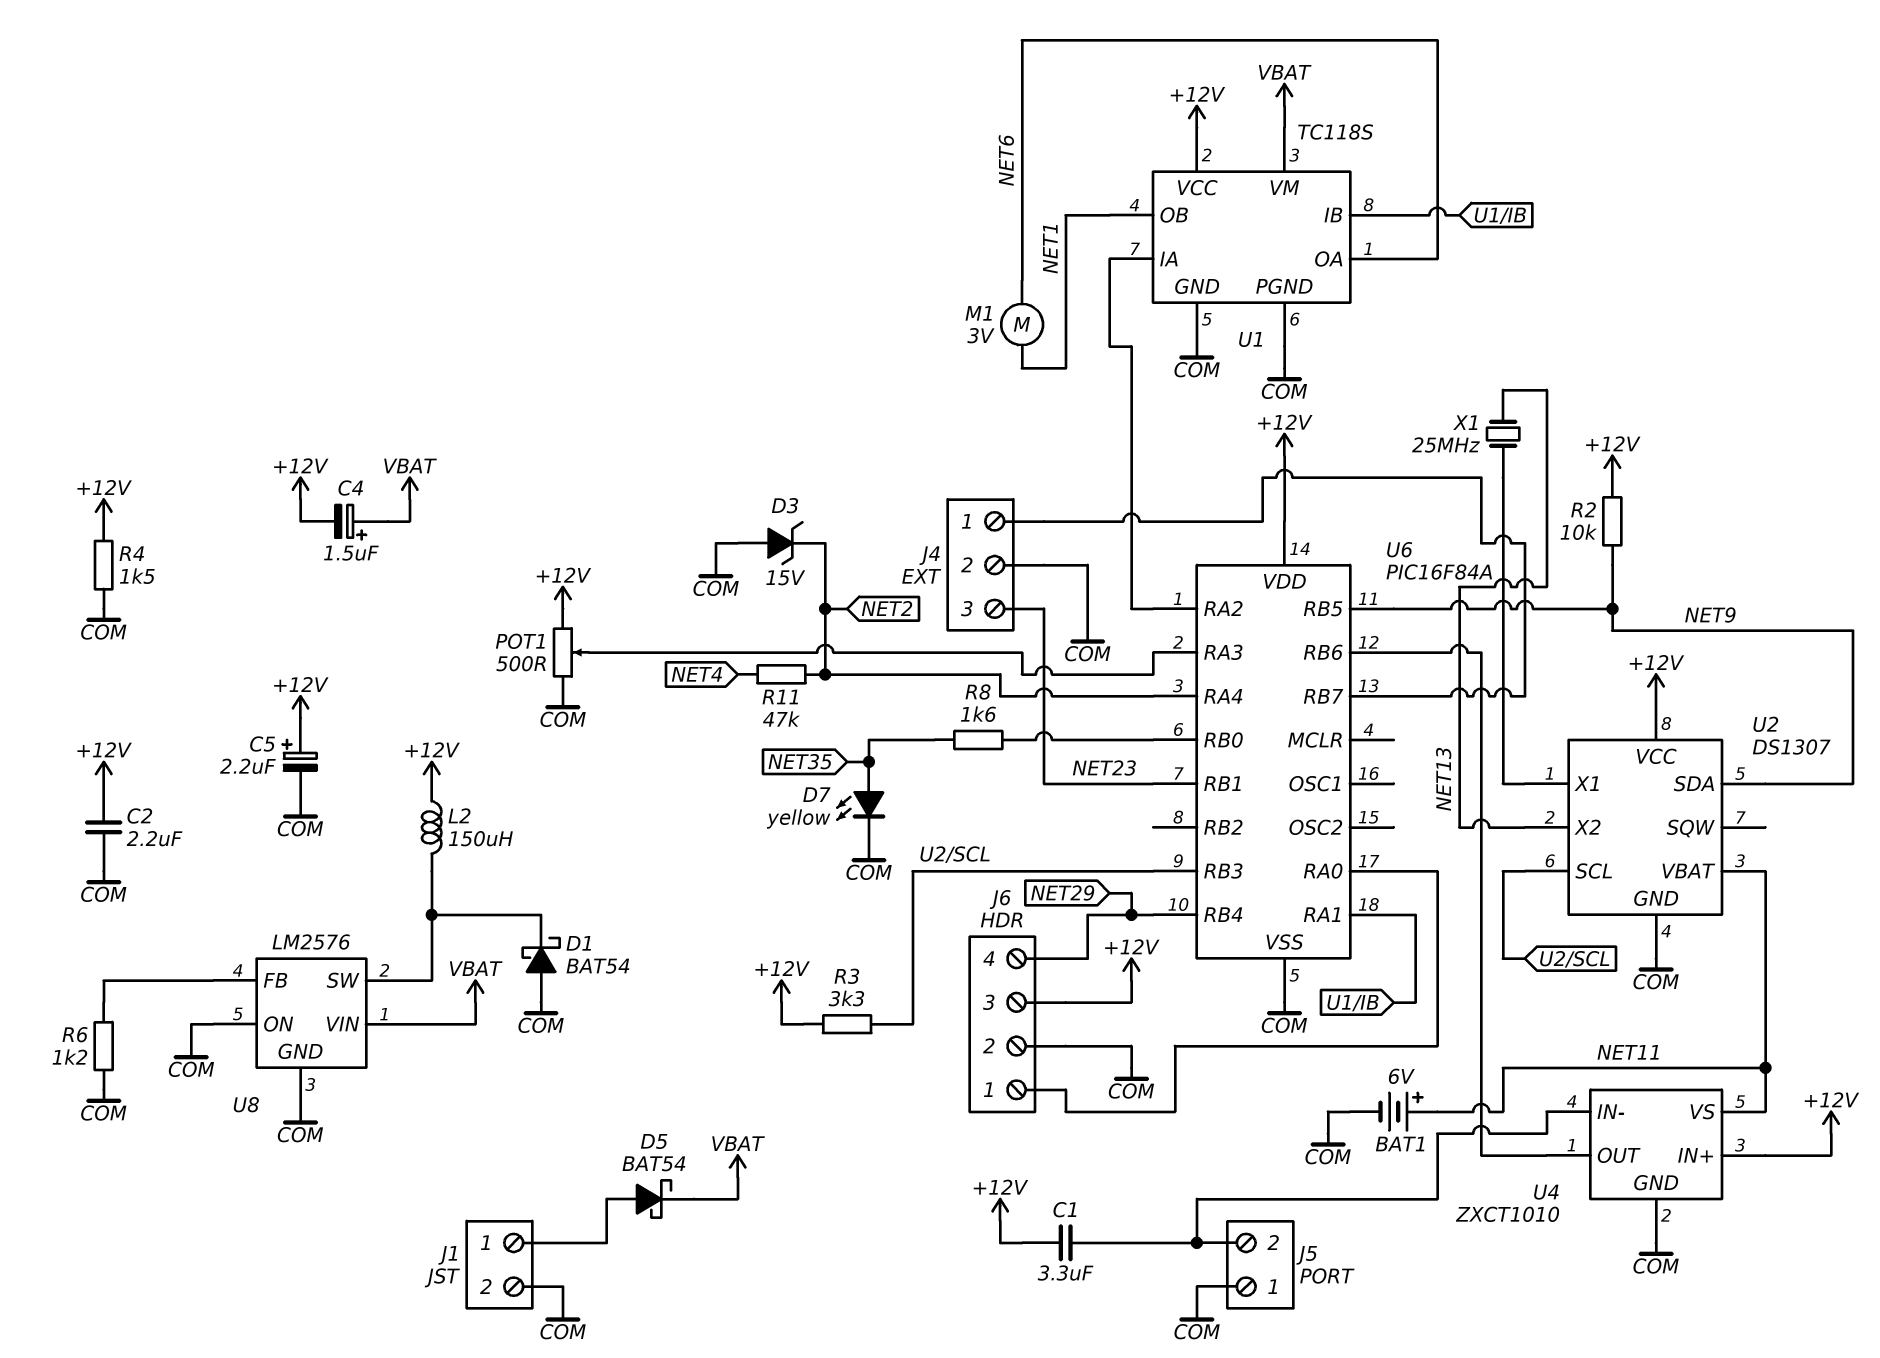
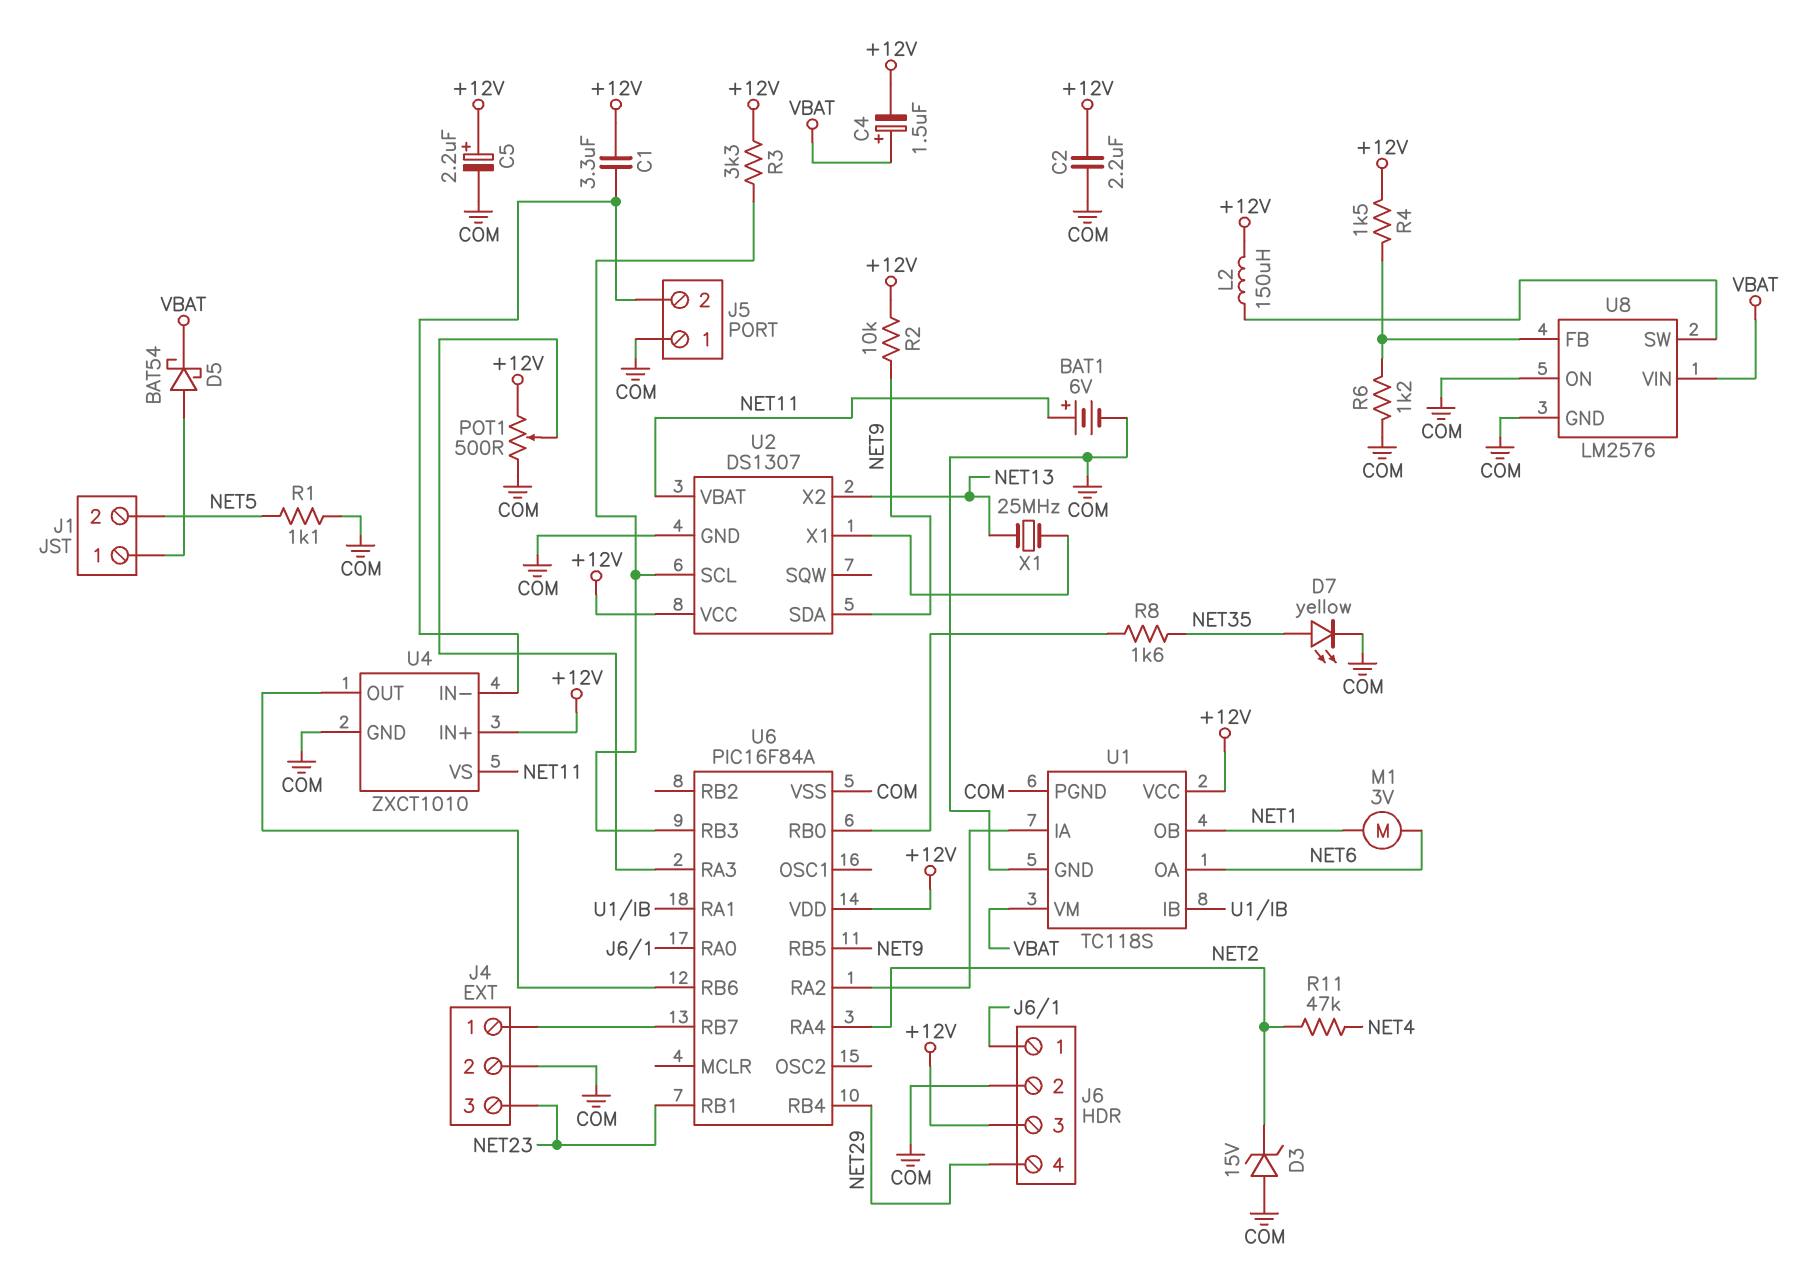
D1: schottky BAT54 (A COM, K U8/SW) -> none
J1 pin 2: COM -> NET5
R1: none -> 1.1k (COM, NET5)
R4: 1.5k (+12V, COM) -> 1.5k (+12V, U8/FB)

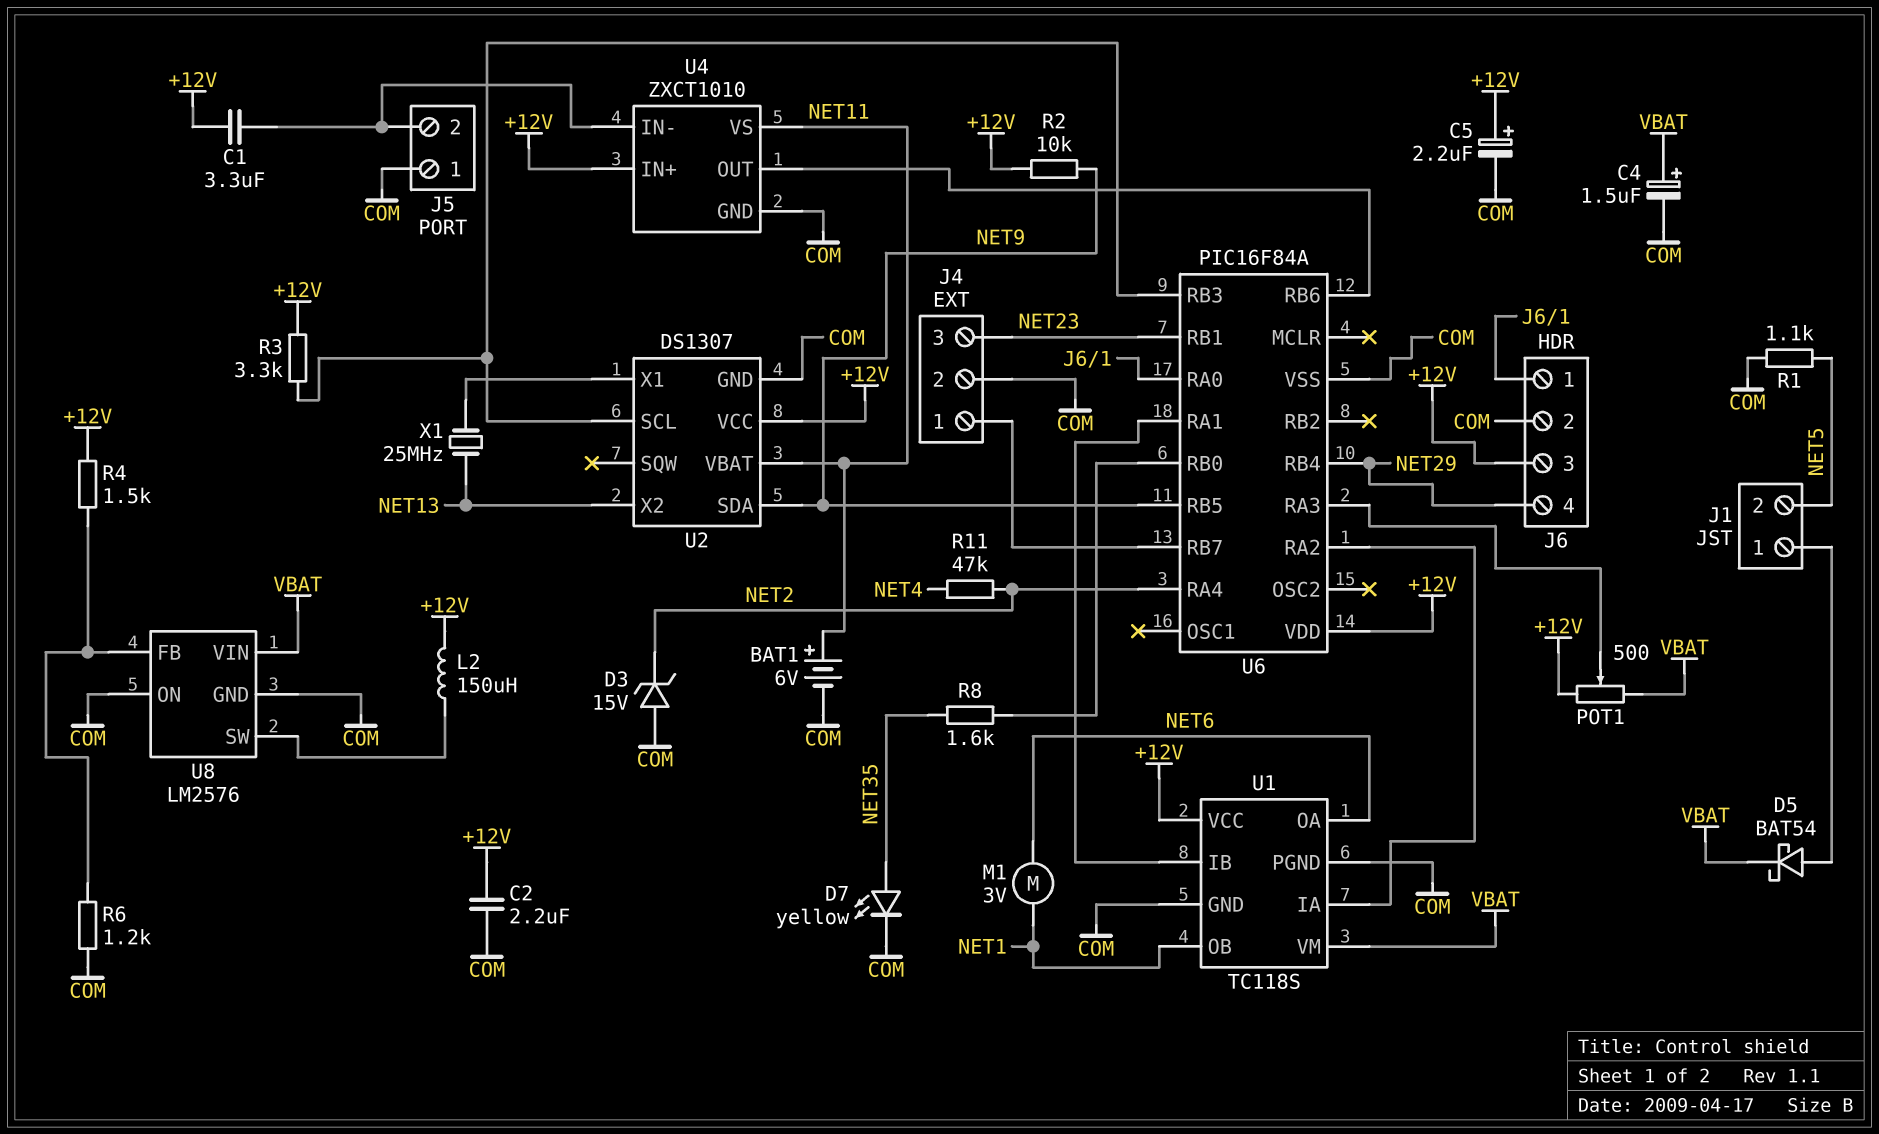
C4: 1.5uF (plus VBAT, minus +12V) -> 1.5uF (plus VBAT, minus COM)
POT1: 500 (+12V, COM, wiper U6/RA3) -> 500 (+12V, VBAT, wiper U6/RA3)

